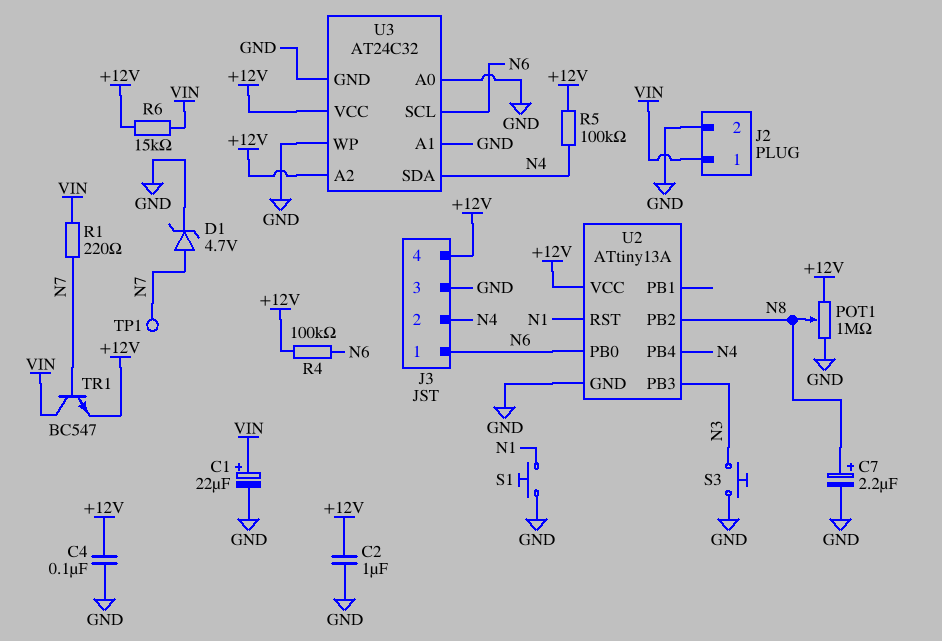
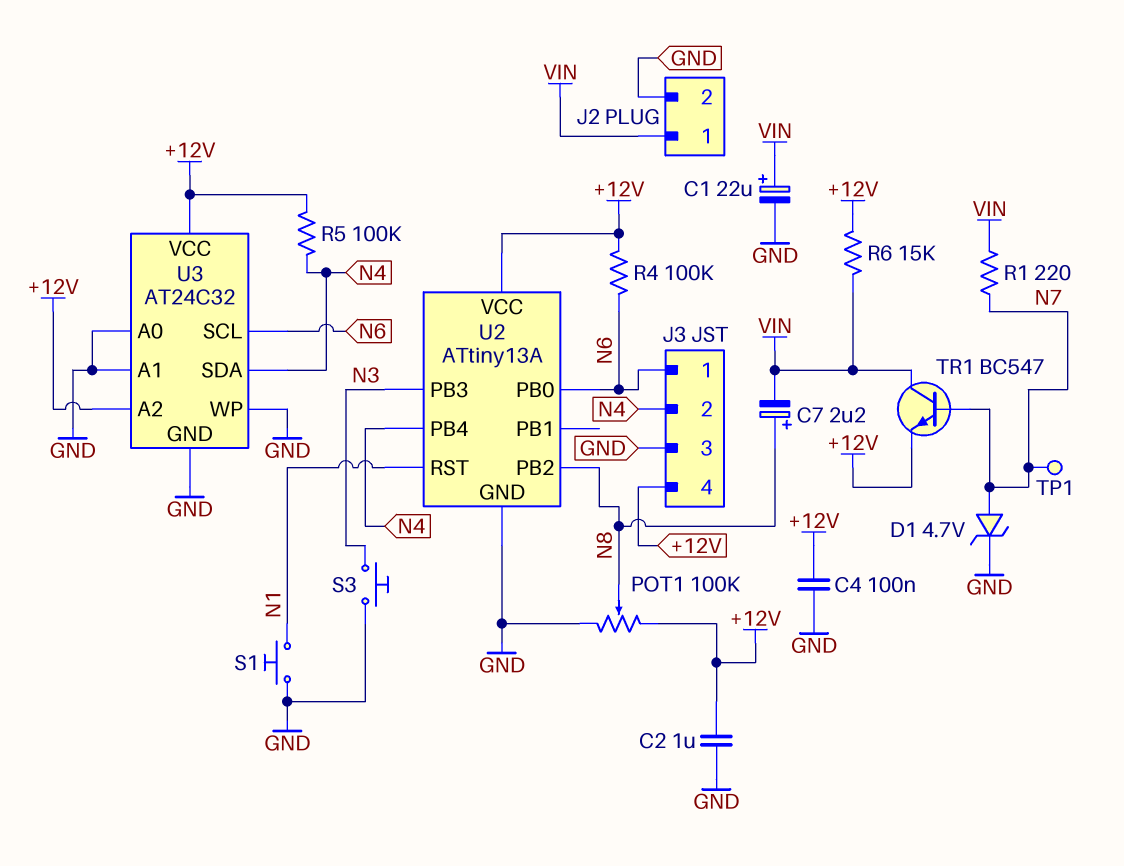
C7: 2.2uF (plus N8, minus GND) -> 2.2uF (plus N8, minus VIN)
POT1: 1M (+12V, GND, wiper N8) -> 100k (+12V, GND, wiper N8)

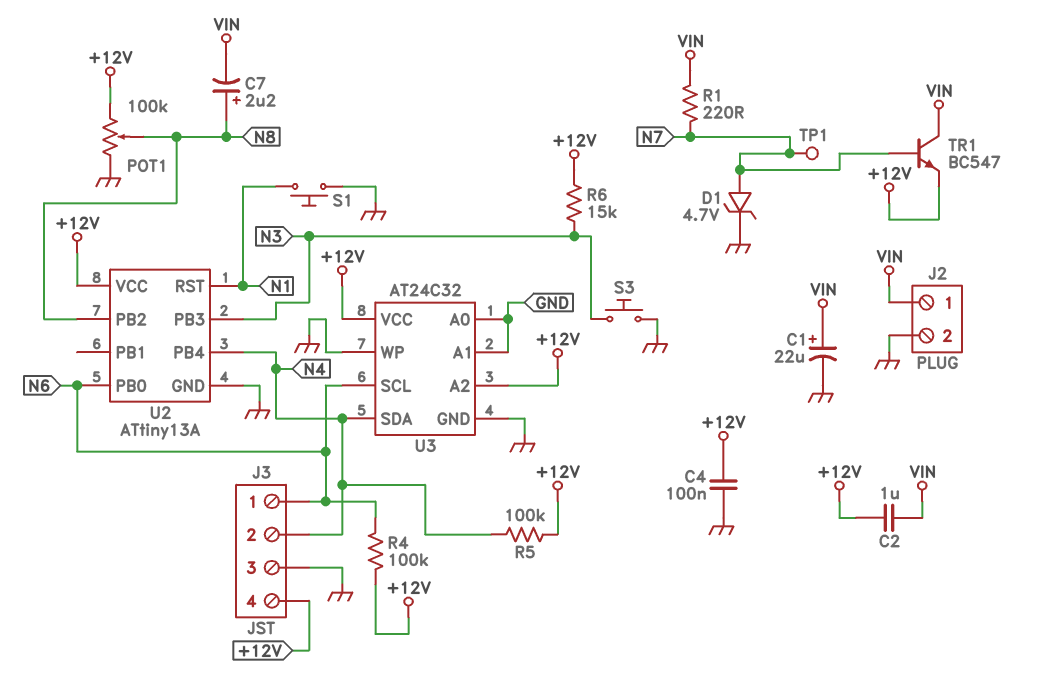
C2: 1uF (+12V, GND) -> 1uF (+12V, VIN)
R6: 15k (+12V, VIN) -> 15k (+12V, N3)

